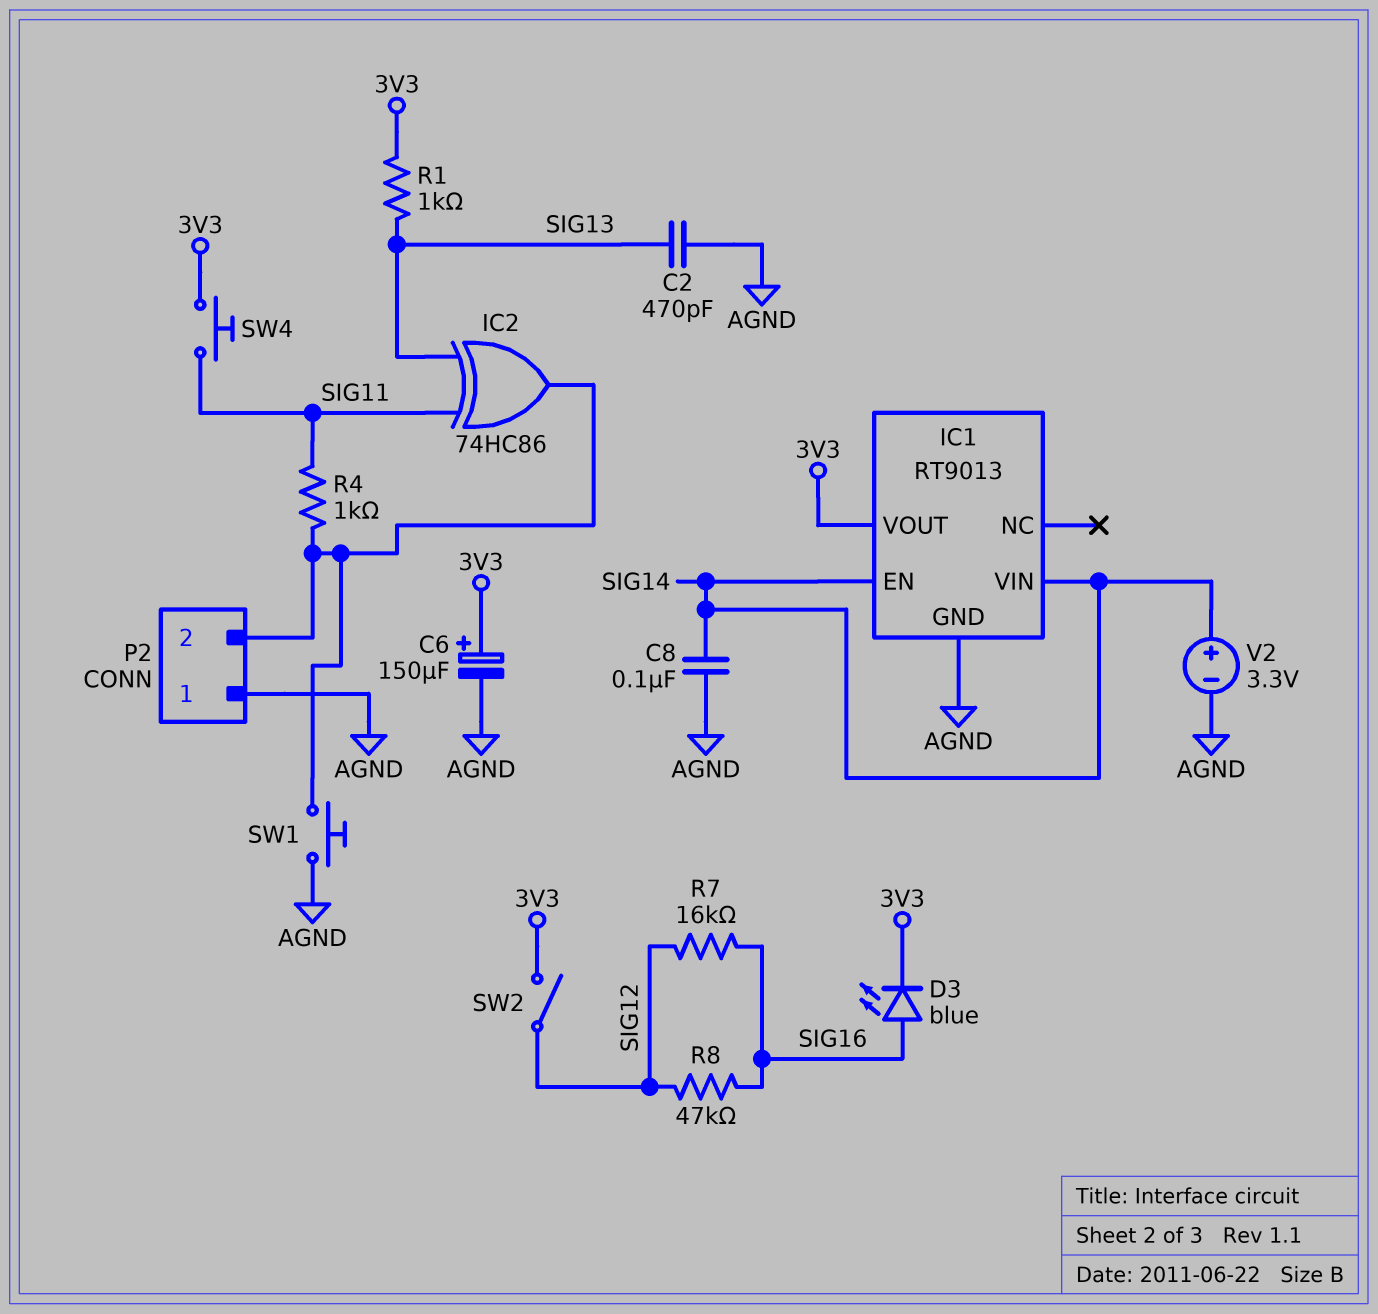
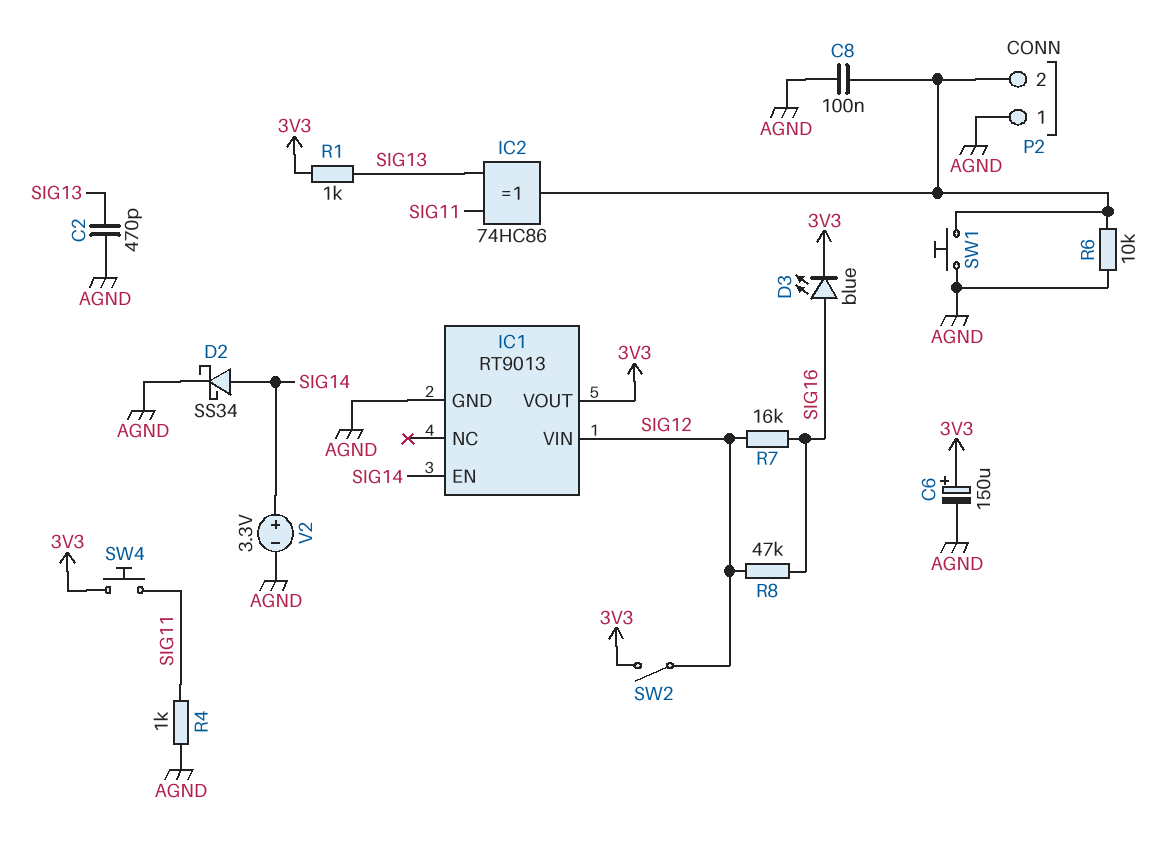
C8: 100nF (AGND, SIG14) -> 100nF (AGND, P2/2)
D2: none -> schottky SS34 (A SIG14, K AGND)
IC1 pin VIN: SIG14 -> SIG12
R4: 1k (P2/2, SIG11) -> 1k (AGND, SIG11)
R6: none -> 10k (AGND, P2/2)

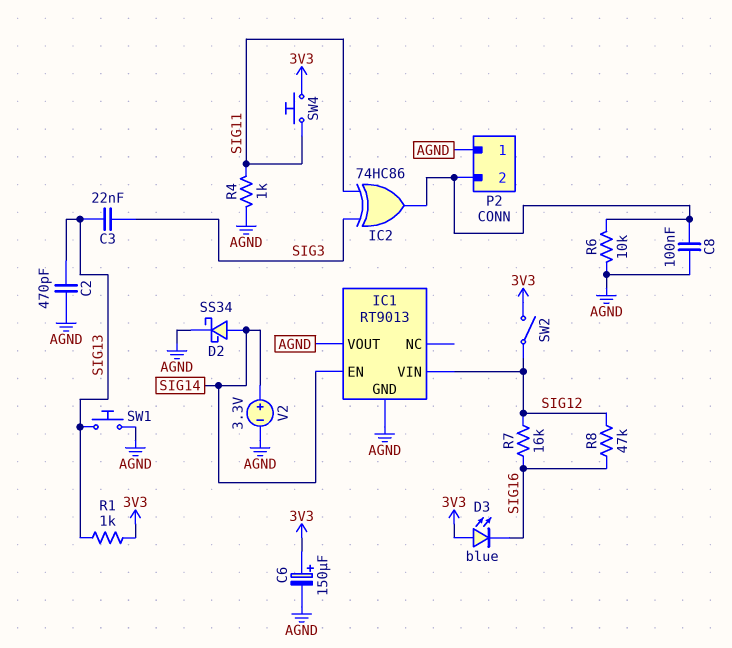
C3: none -> 22nF (SIG3, SIG13)
D3: LED blue (A SIG16, K 3V3) -> LED blue (A 3V3, K SIG16)
IC1 pin VOUT: 3V3 -> AGND
IC2: XOR 74HC86 (in SIG11, in SIG13, out P2/2) -> XOR 74HC86 (in SIG3, in SIG11, out P2/2)
SW1: button (AGND, P2/2) -> button (AGND, SIG13)

